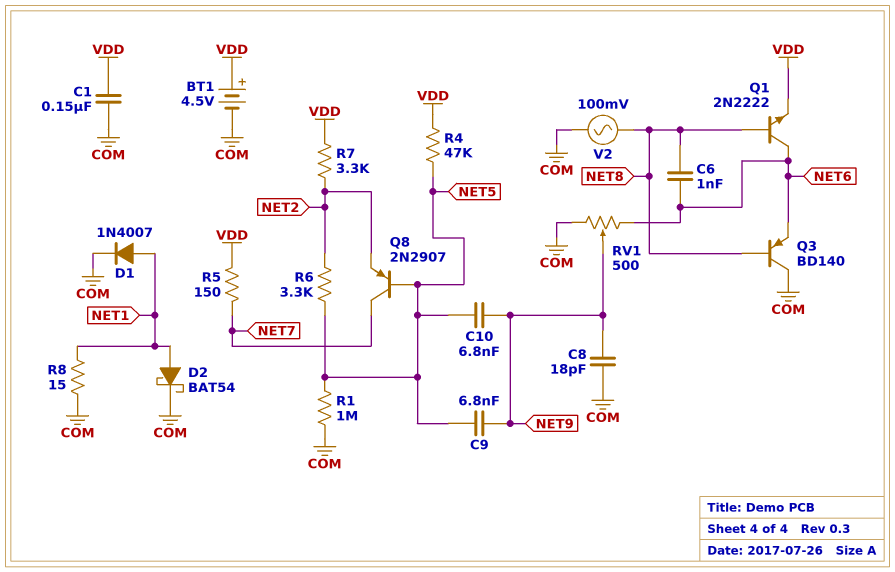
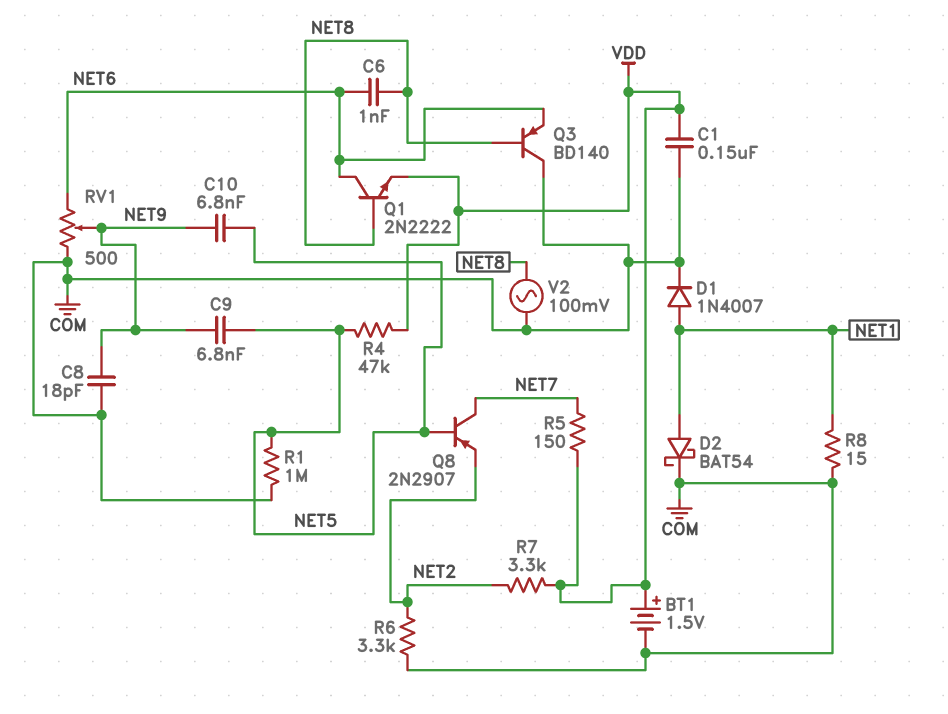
BT1: 4.5V (plus VDD, minus COM) -> 1.5V (plus VDD, minus COM)
R6: 3.3k (NET2, NET5) -> 3.3k (COM, NET2)

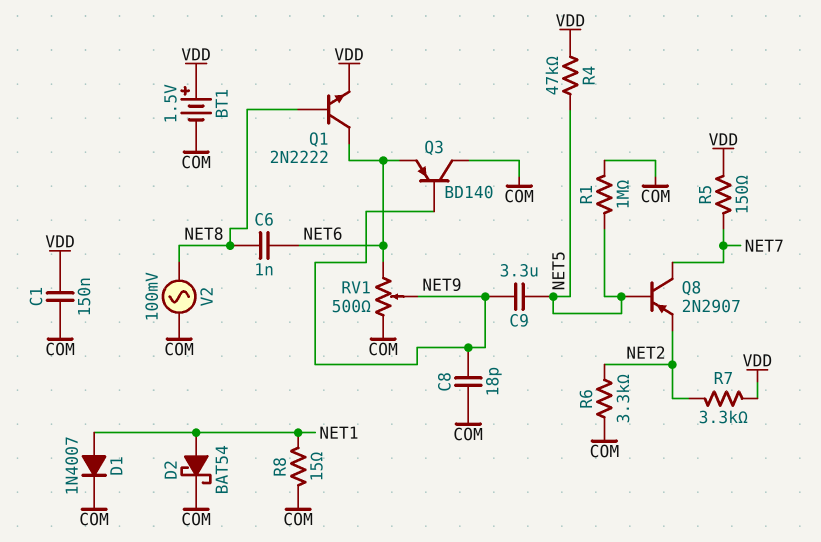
C9: 6.8nF (NET5, NET9) -> 3.3uF (NET5, NET9)
C10: 6.8nF (NET5, NET9) -> none
Q3: PNP BD140 (B NET8, C COM, E NET6) -> PNP BD140 (B NET9, C COM, E NET6)

